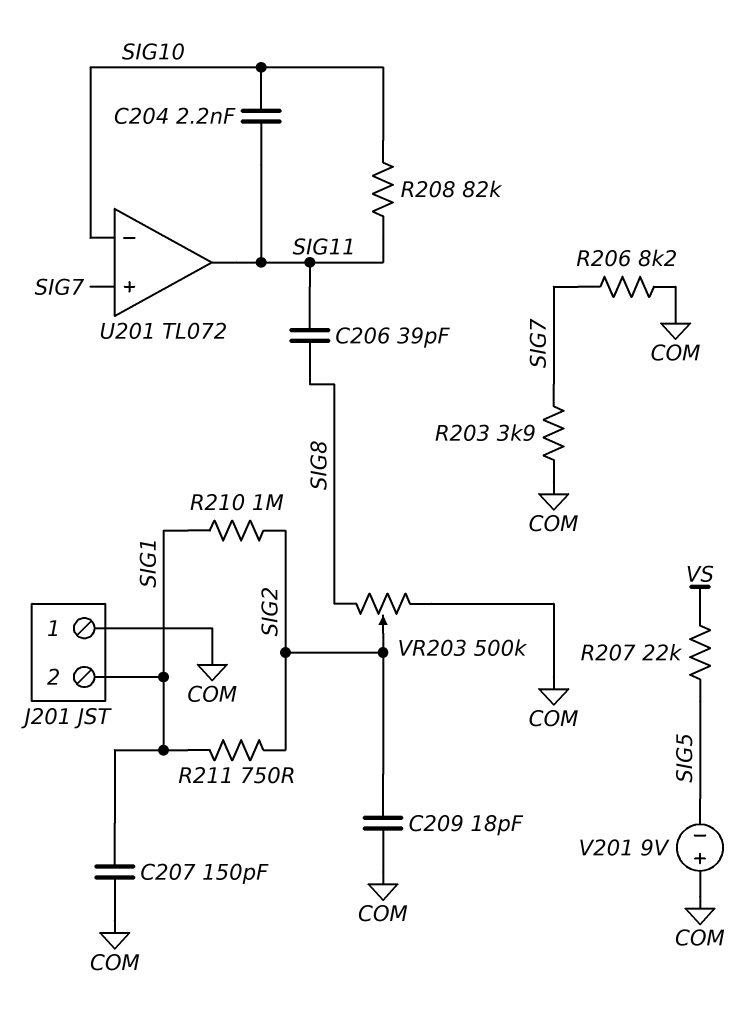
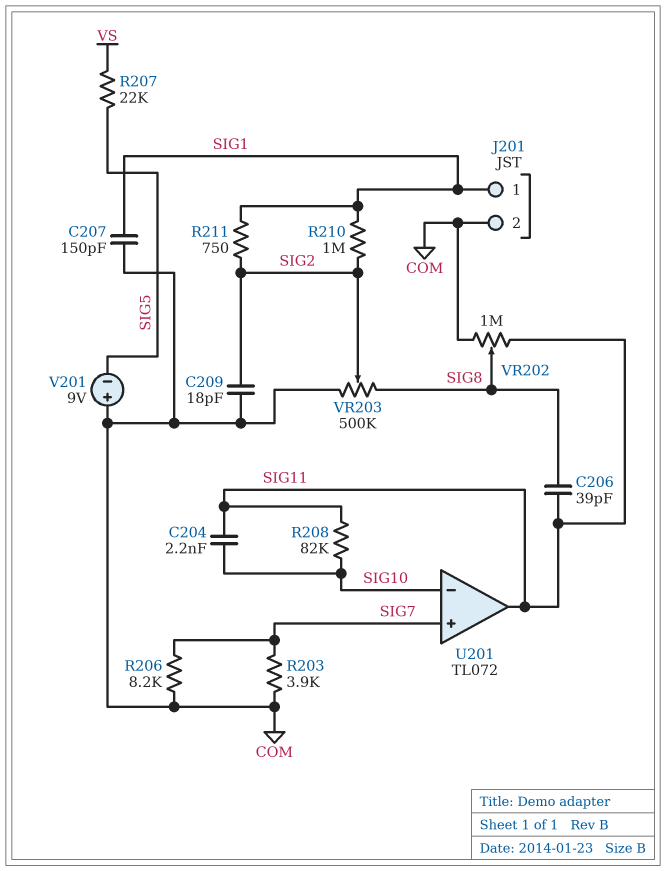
J201 pin 1: COM -> SIG1
J201 pin 2: SIG1 -> COM
VR202: none -> 1M (COM, SIG11, wiper SIG8)

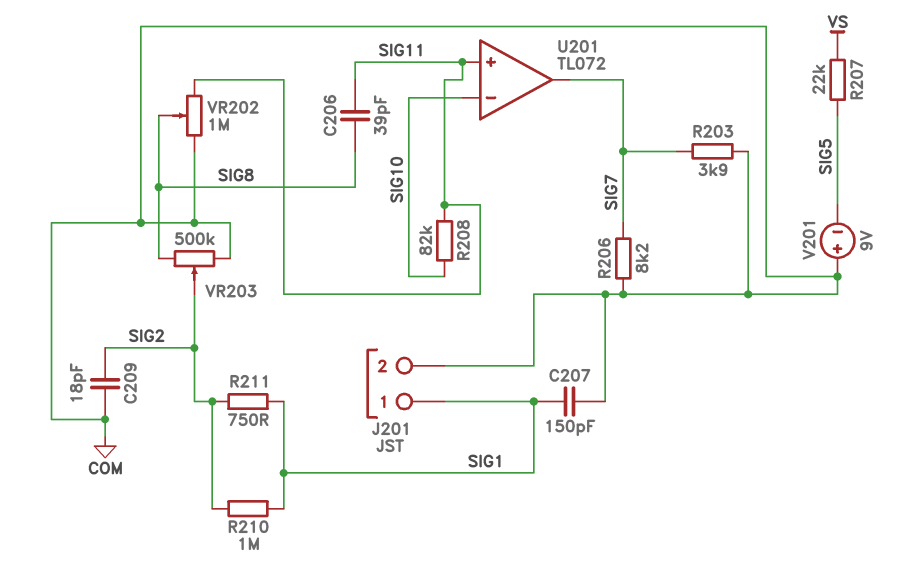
C204: 2.2nF (SIG10, SIG11) -> none
U201 pin in+: SIG7 -> SIG11
U201 pin out: SIG11 -> SIG7

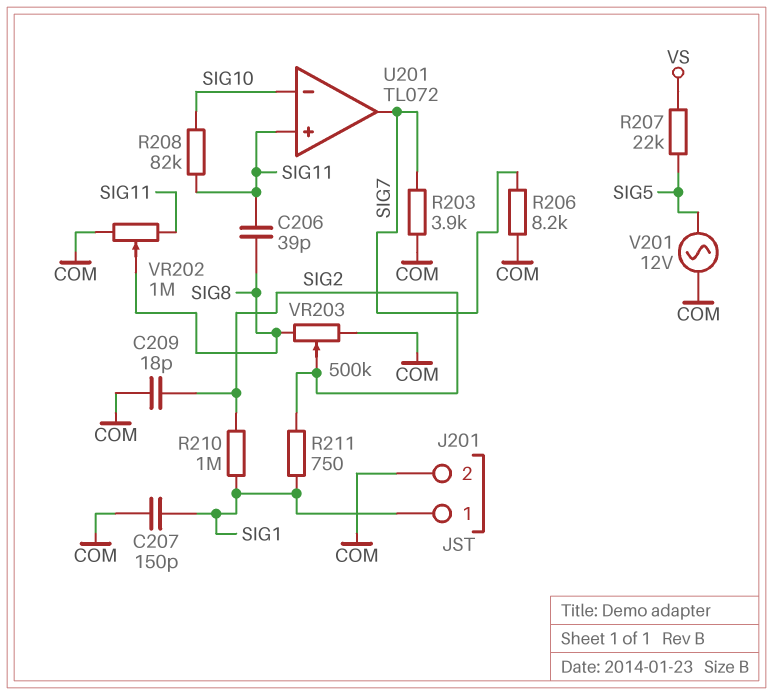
V201: 9V (plus COM, minus SIG5) -> AC 12V (COM, SIG5)

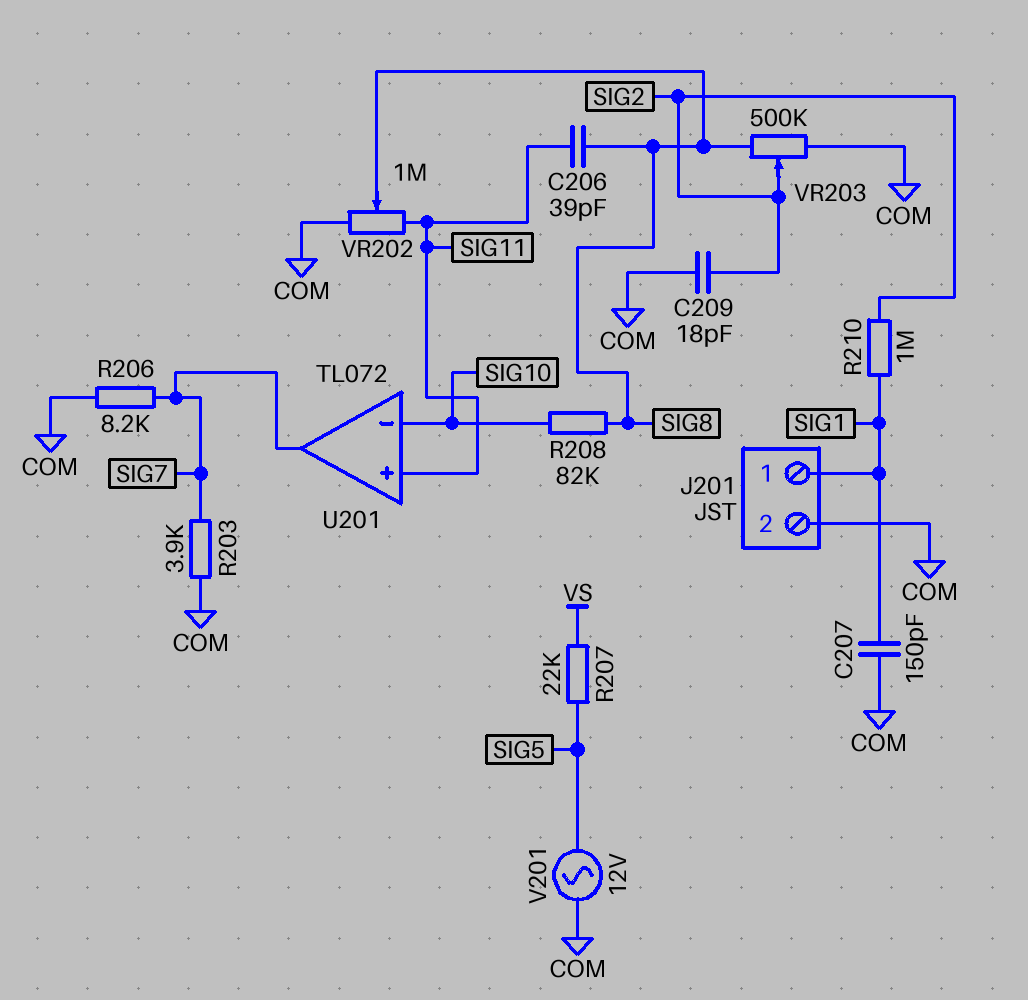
R208: 82k (SIG10, SIG11) -> 82k (SIG8, SIG10)
R211: 750 (SIG1, SIG2) -> none

